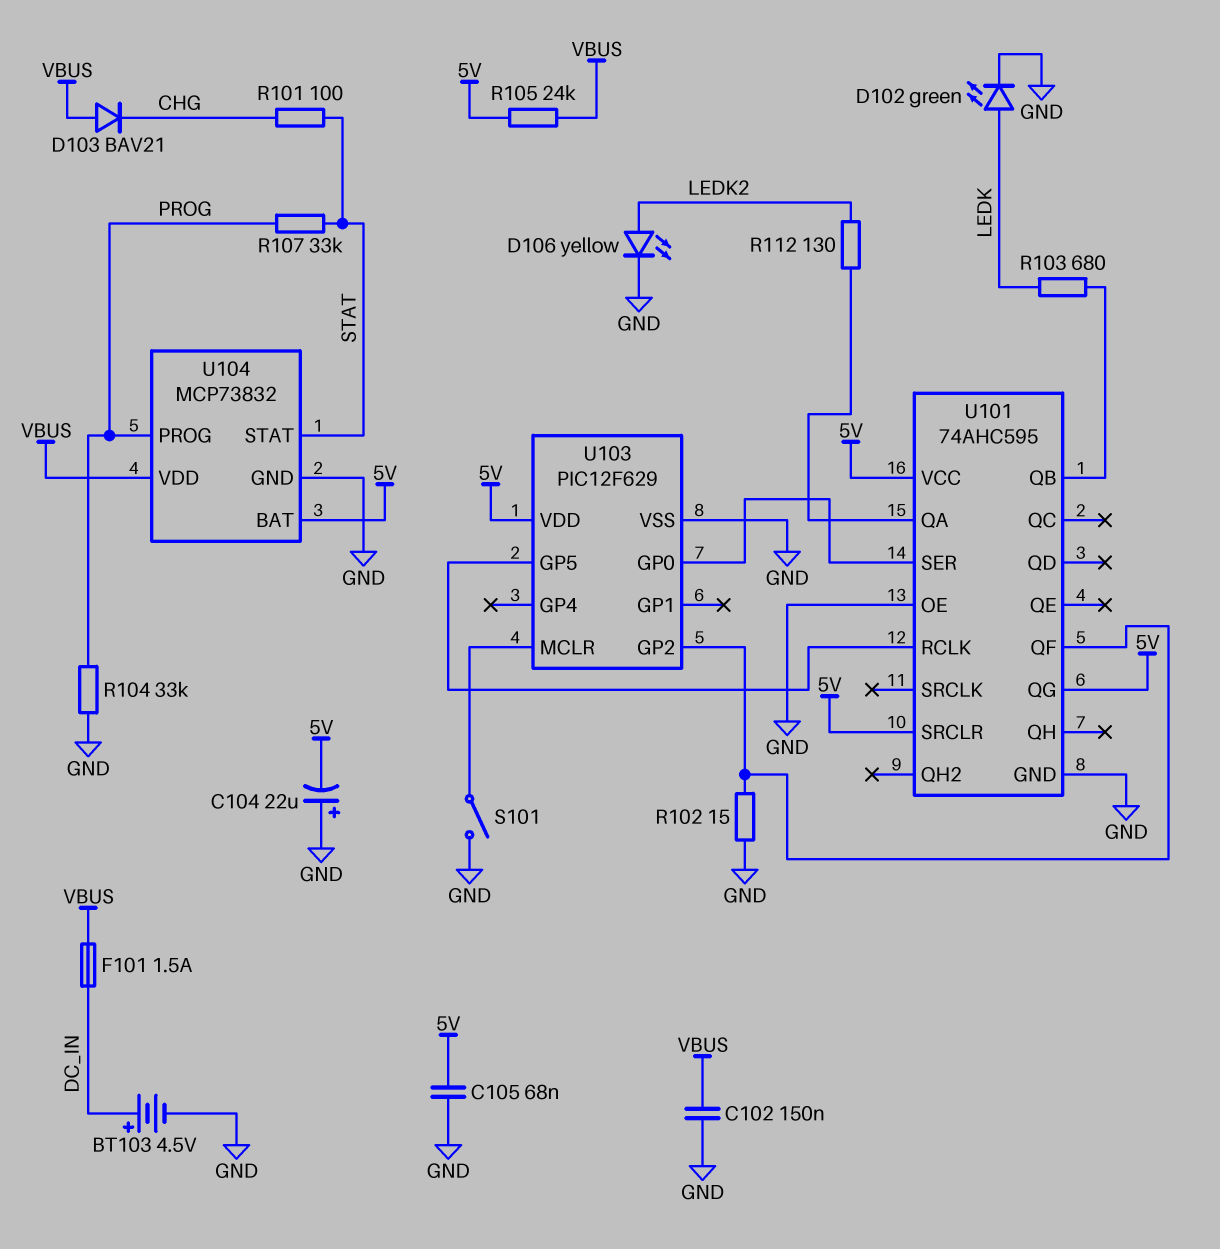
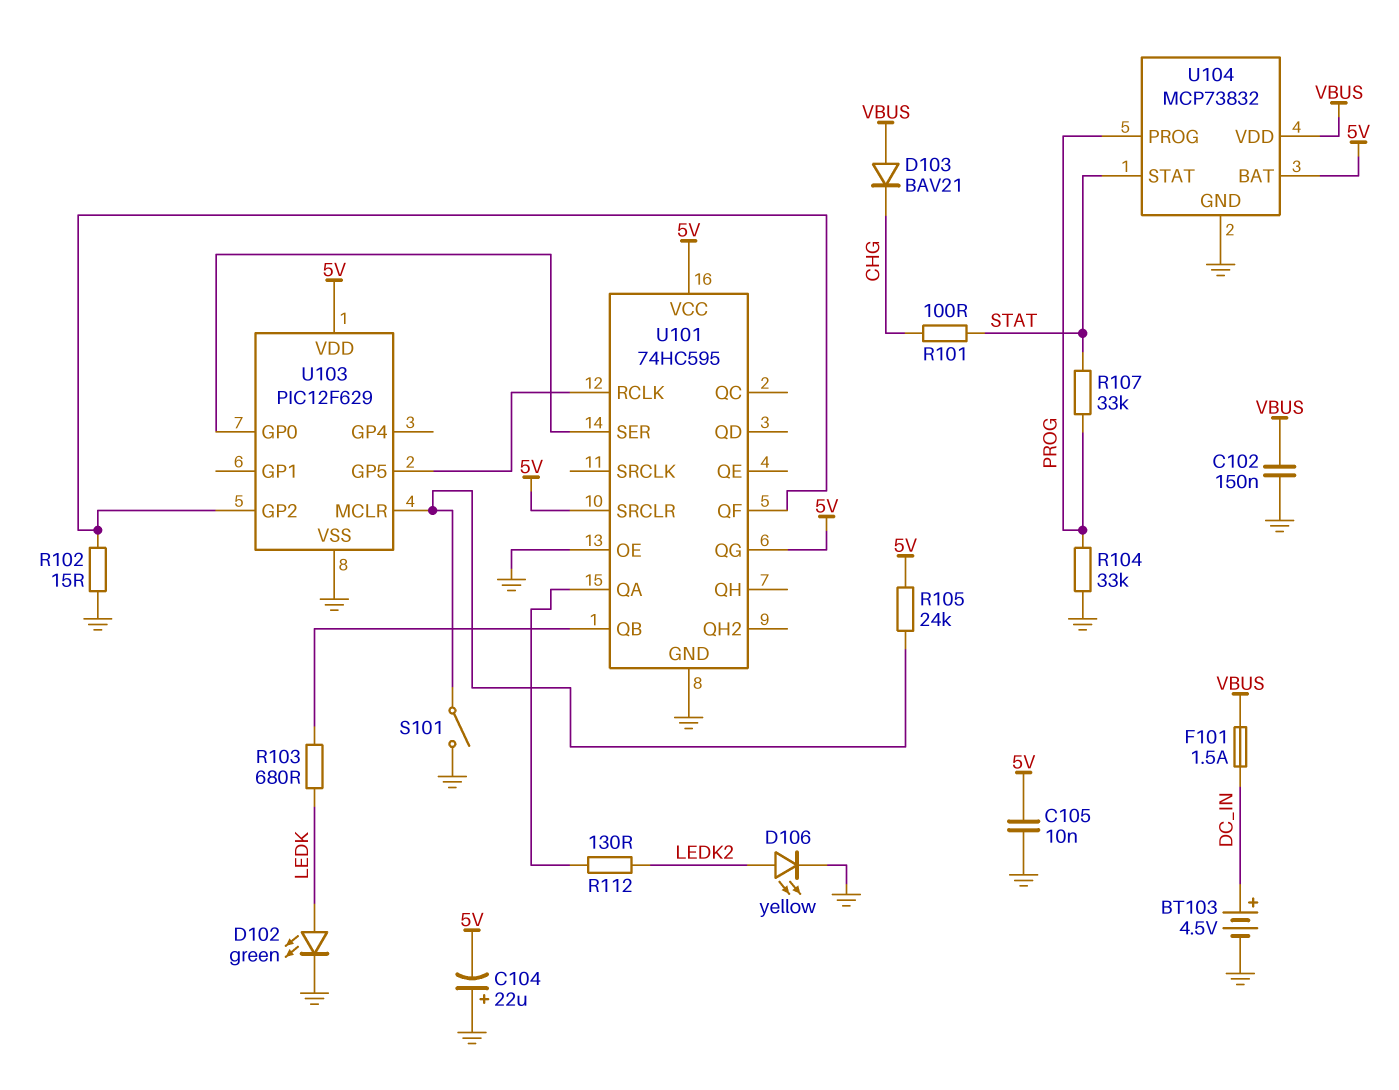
C105: 68nF (5V, GND) -> 10nF (5V, GND)
R105: 24k (5V, VBUS) -> 24k (5V, U103/MCLR)
U101: 74AHC595 -> 74HC595

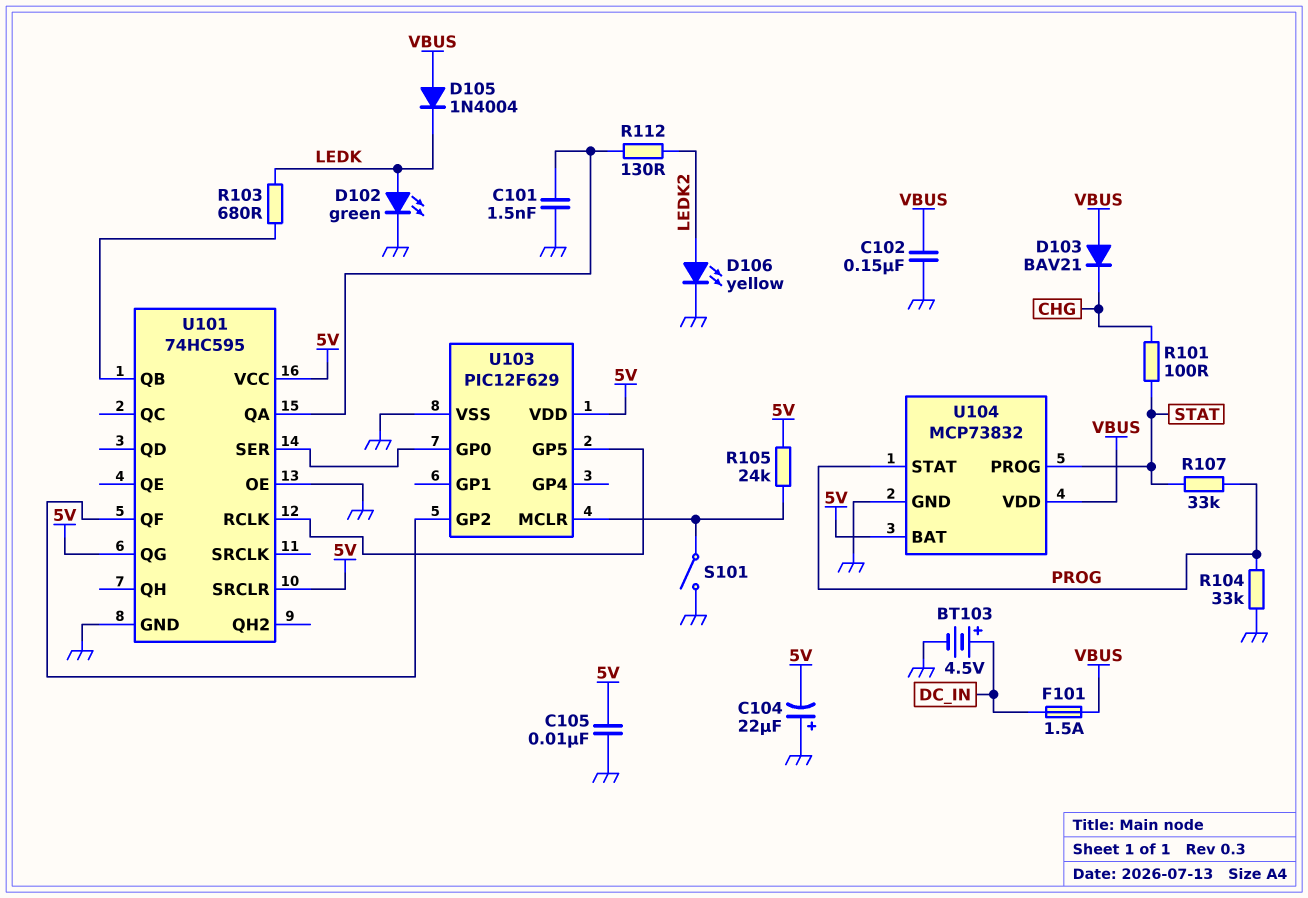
C101: none -> 1.5nF (GND, U101/QA)
D105: none -> diode 1N4004 (A VBUS, K LEDK)
R102: 15 (GND, U101/QF) -> none
U104 pin PROG: PROG -> STAT
U104 pin STAT: STAT -> PROG

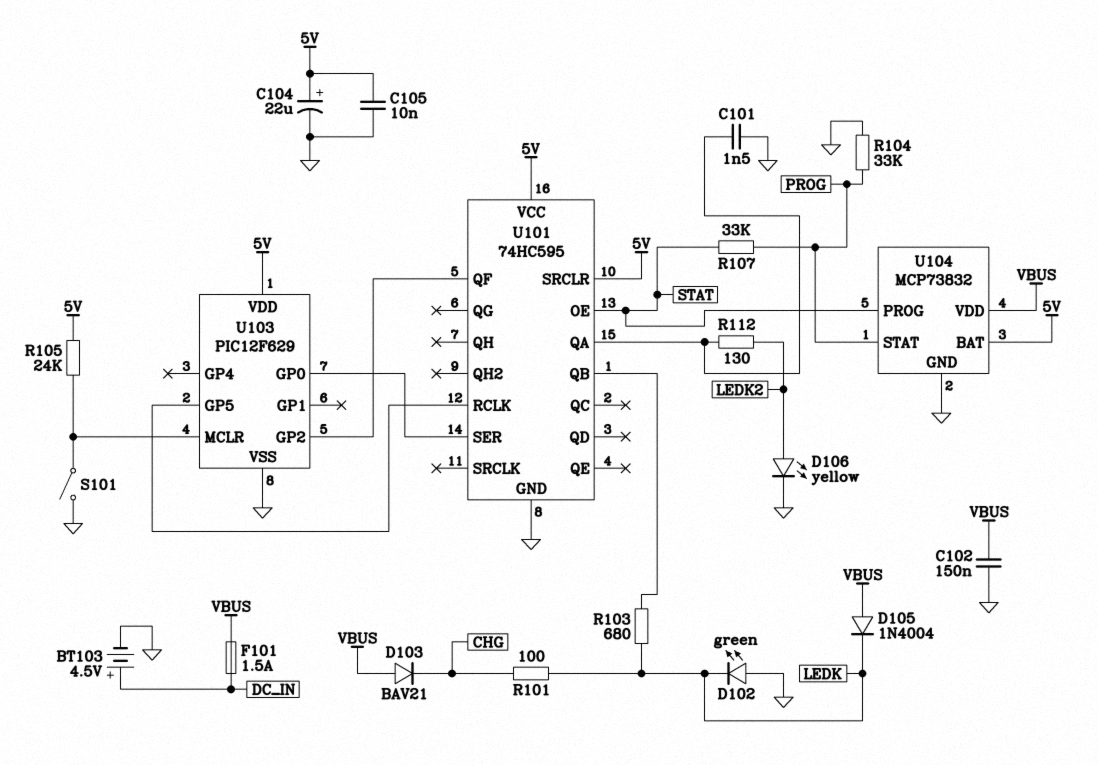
C104: 22uF (plus GND, minus 5V) -> 22uF (plus 5V, minus GND)
D102: LED green (A LEDK, K GND) -> LED green (A GND, K LEDK)
R101: 100 (CHG, STAT) -> 100 (CHG, LEDK)
U101 pin OE: GND -> STAT
U101 pin QG: 5V -> none

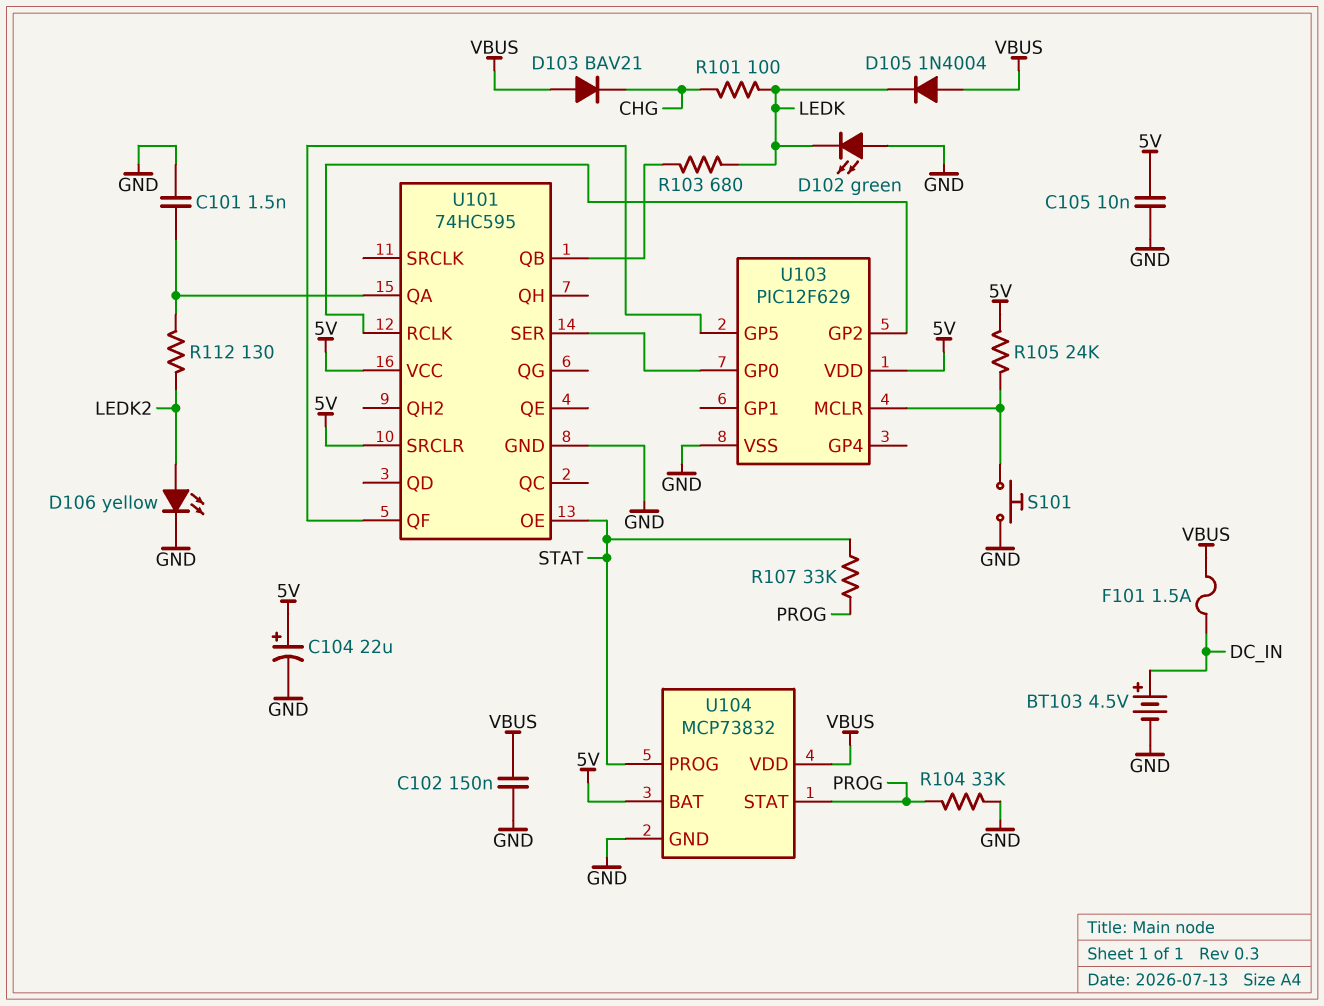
S101: switch (GND, U103/MCLR) -> button (GND, U103/MCLR)
U103 pin GP2: U101/QF -> U101/RCLK
U103 pin GP5: U101/RCLK -> U101/QF

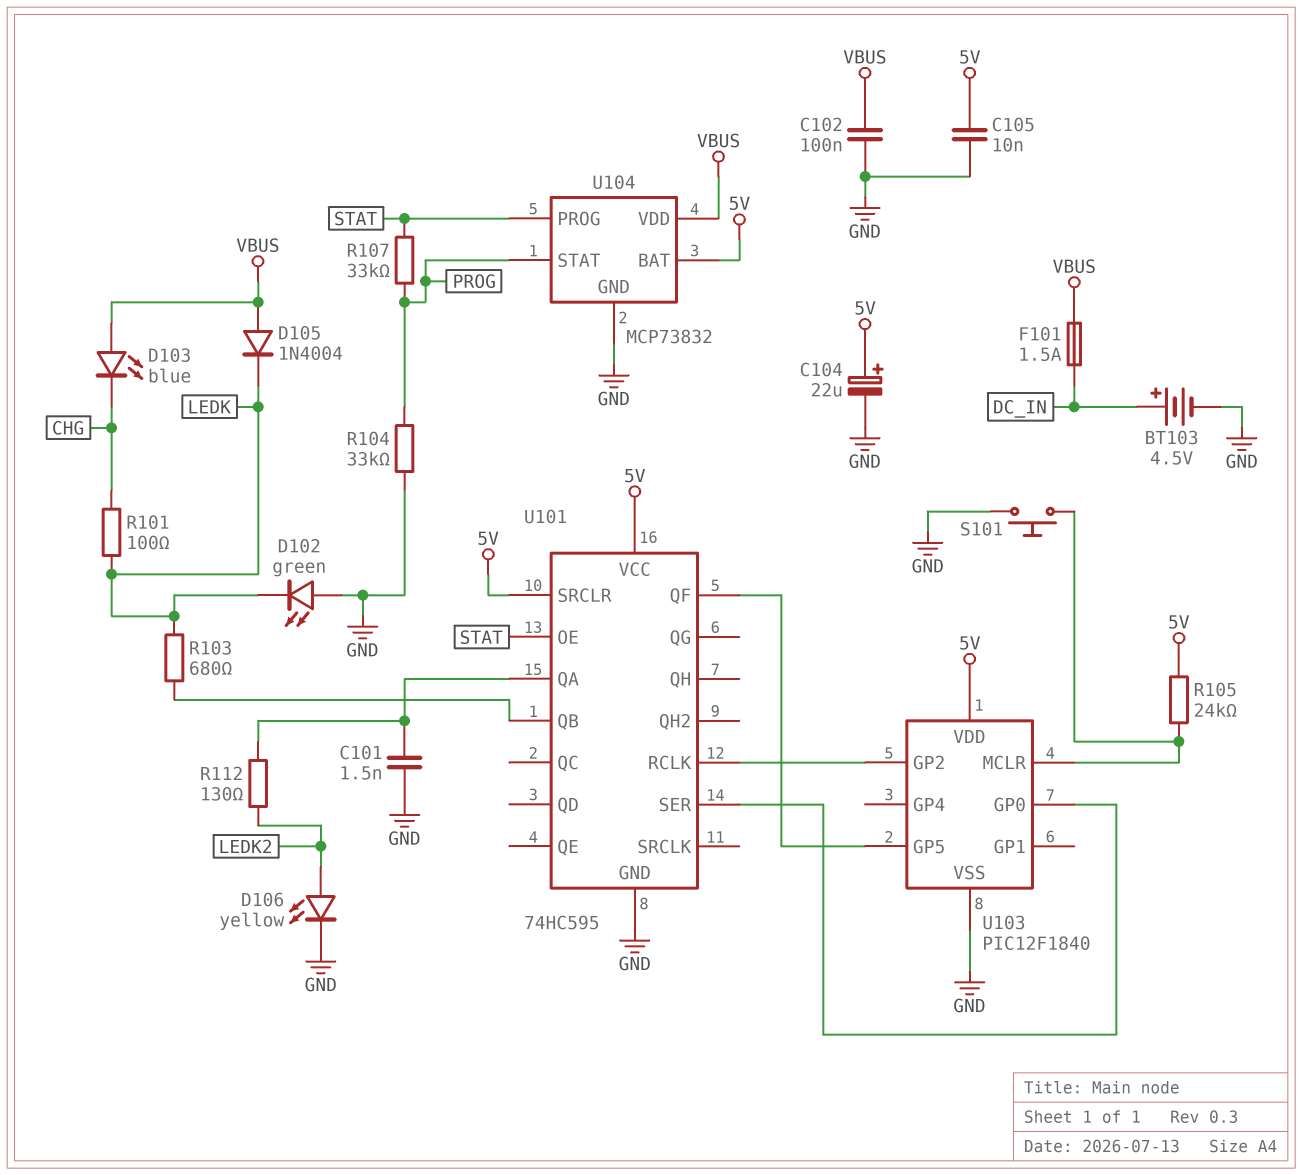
C102: 150nF (GND, VBUS) -> 100nF (GND, VBUS)
D103: diode BAV21 (A VBUS, K CHG) -> LED blue (A VBUS, K CHG)
U103: PIC12F629 -> PIC12F1840

